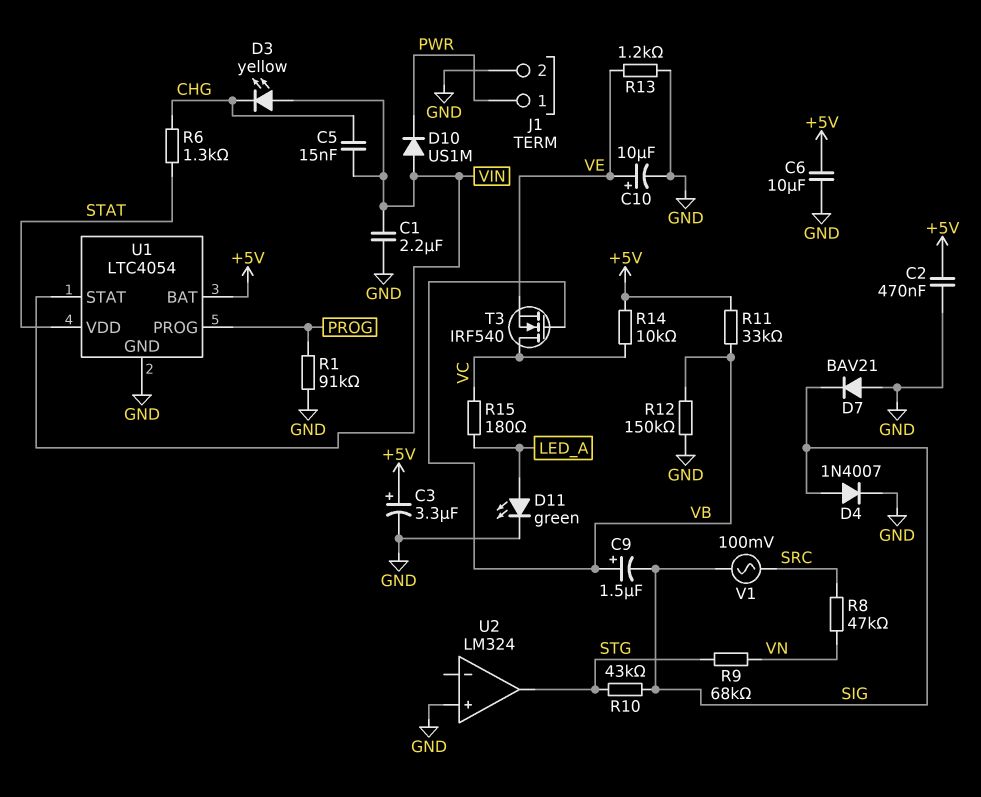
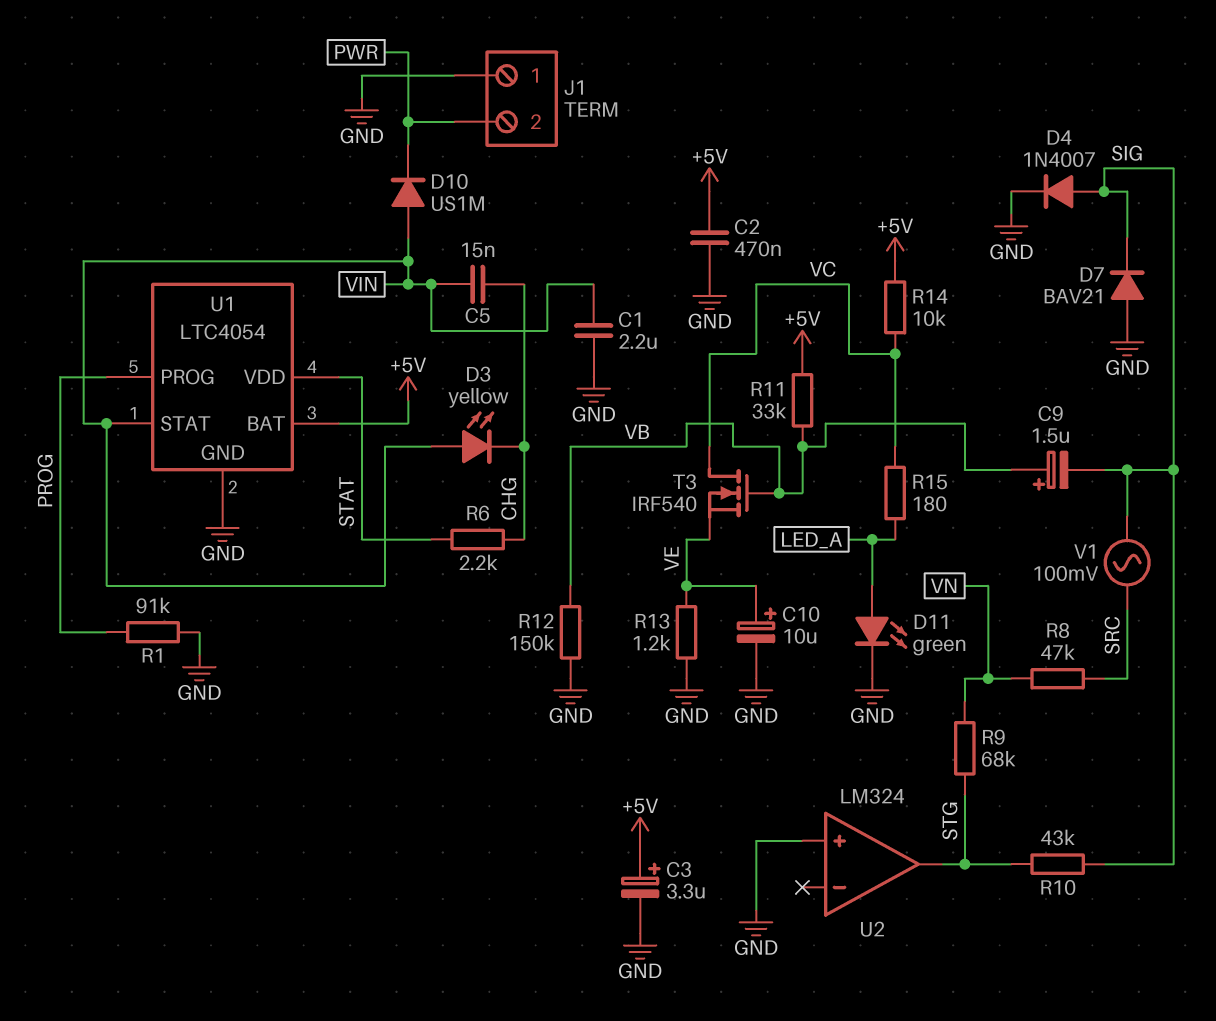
C6: 10uF (+5V, GND) -> none
J1 pin 1: PWR -> GND
J1 pin 2: GND -> PWR
R6: 1.3k (CHG, STAT) -> 2.2k (CHG, STAT)

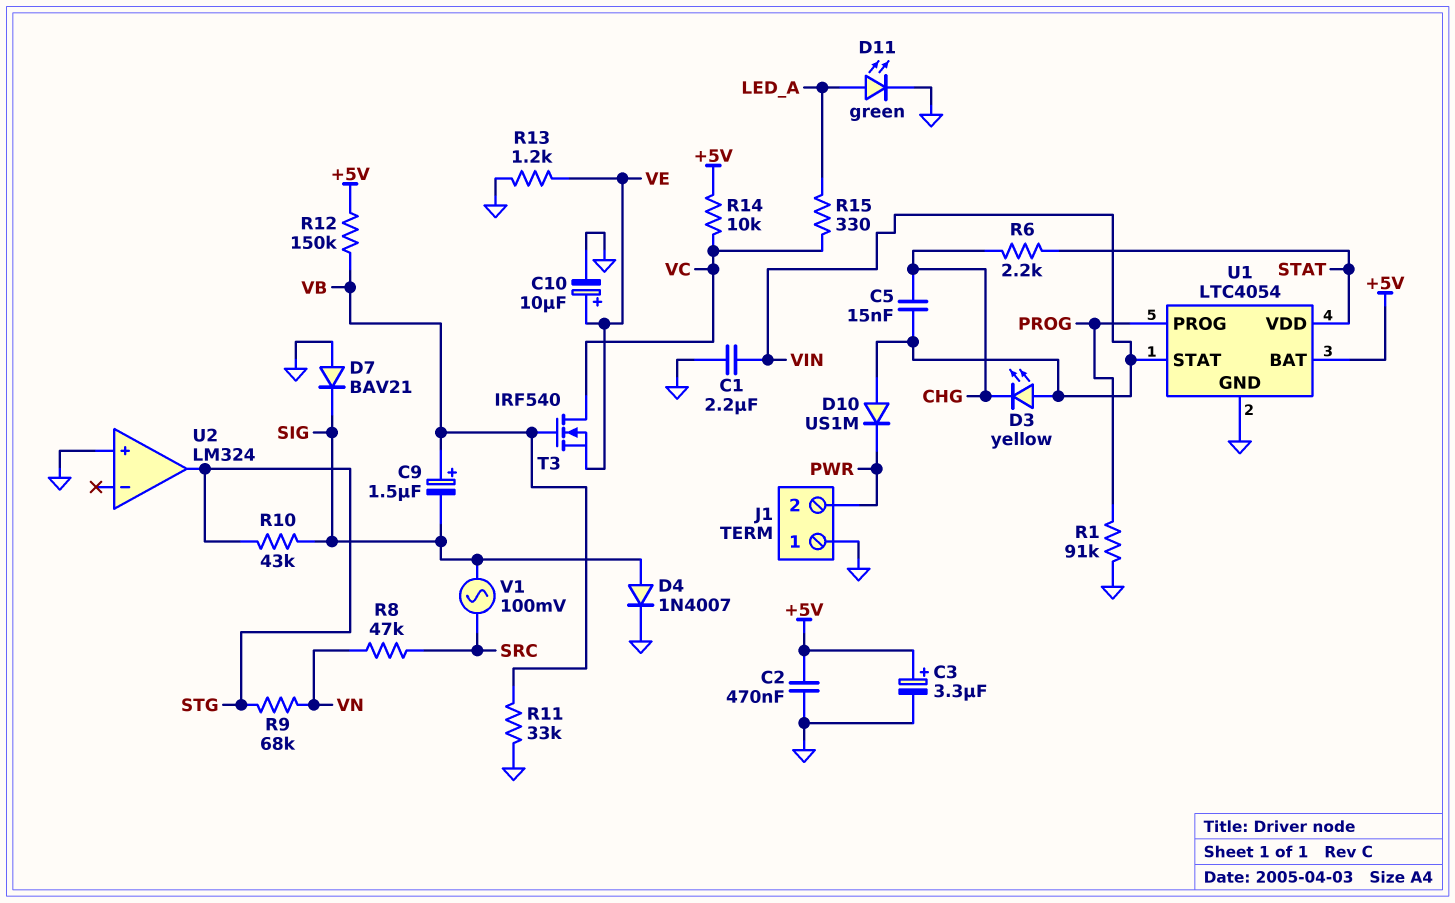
R11: 33k (+5V, VB) -> 33k (GND, VB)
R12: 150k (GND, VB) -> 150k (+5V, VB)
R15: 180 (LED_A, VC) -> 330 (LED_A, VC)

